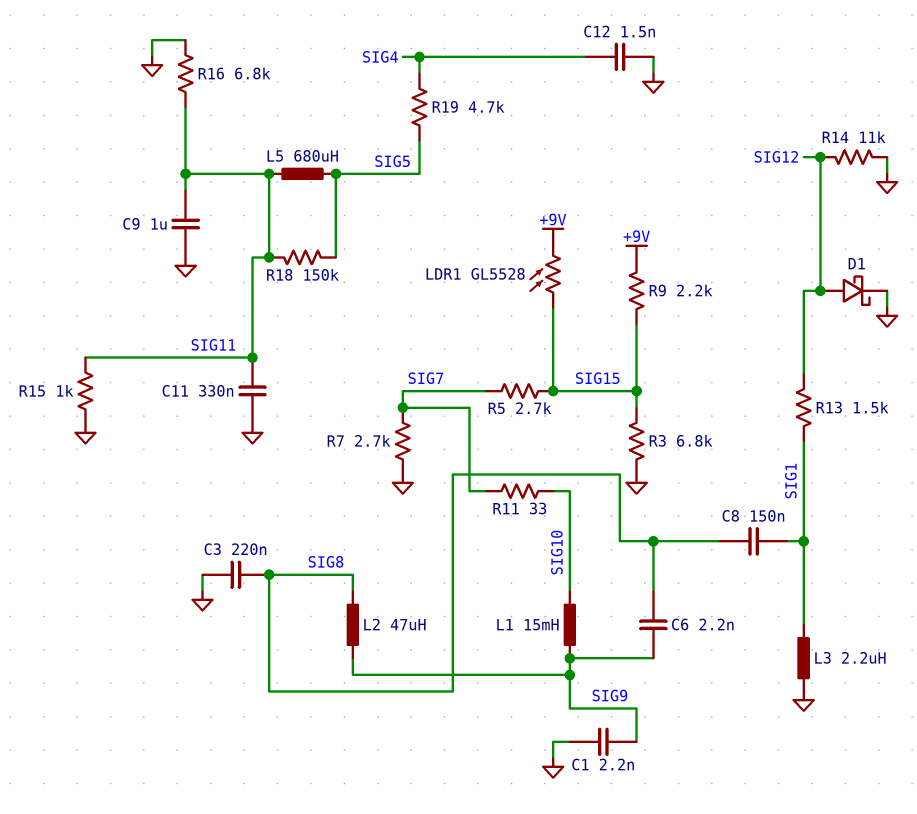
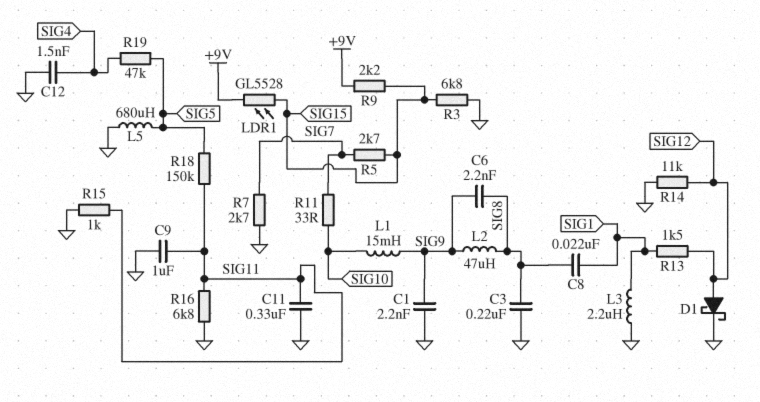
C8: 150nF (SIG1, SIG8) -> 22nF (SIG1, SIG8)
L5: 680uH (SIG5, SIG11) -> 680uH (GND, SIG5)
R19: 4.7k (SIG4, SIG5) -> 47k (SIG4, SIG5)

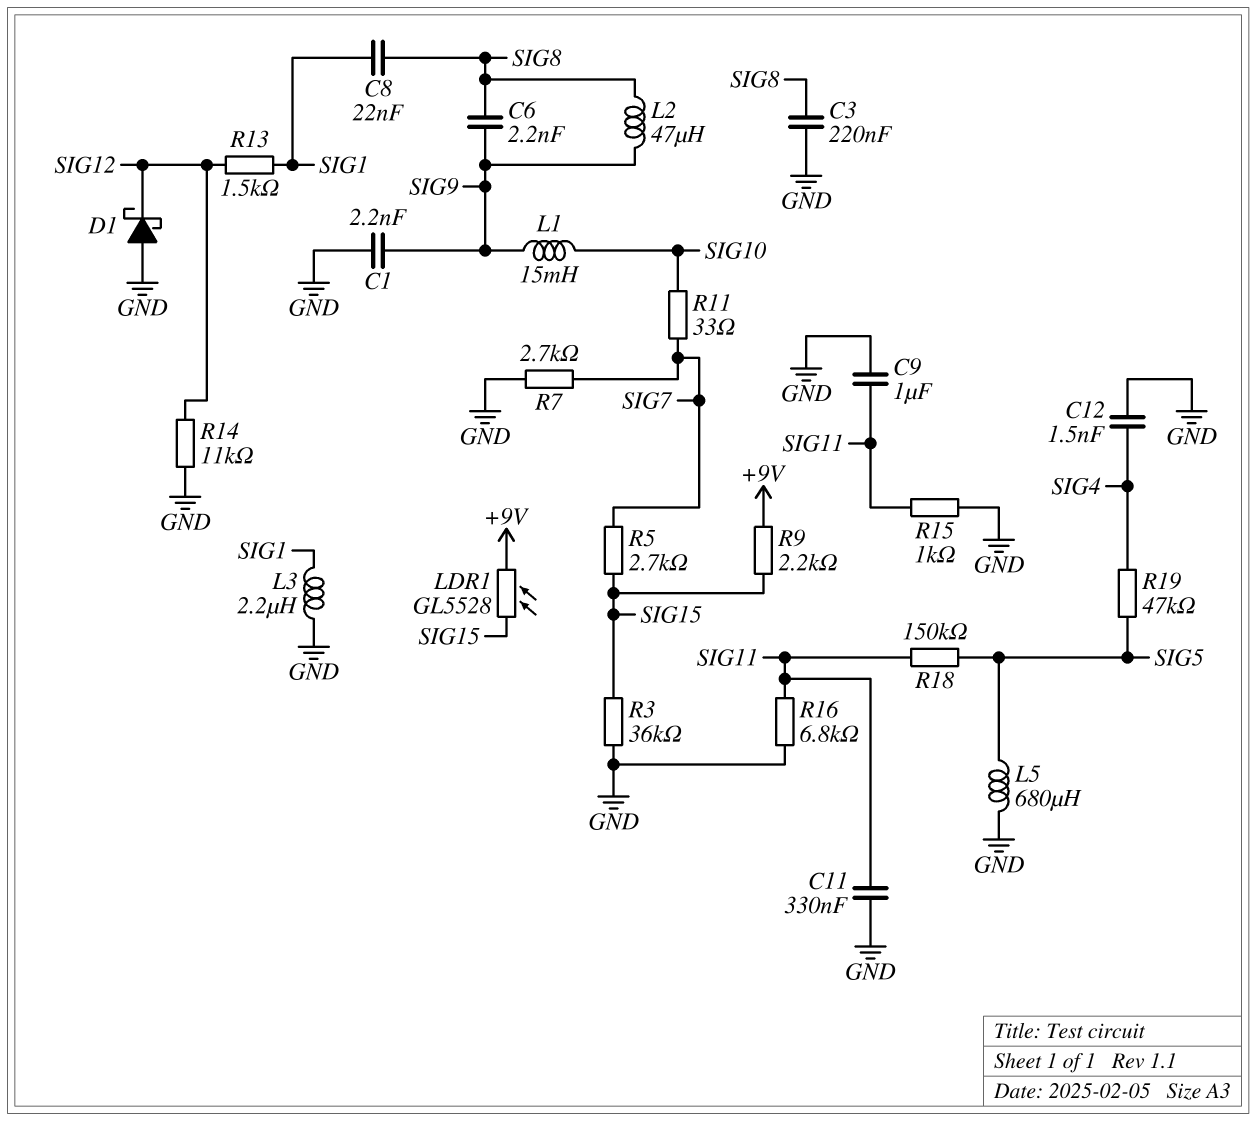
D1: schottky (A SIG12, K GND) -> schottky (A GND, K SIG12)
R3: 6.8k (GND, SIG15) -> 36k (GND, SIG15)

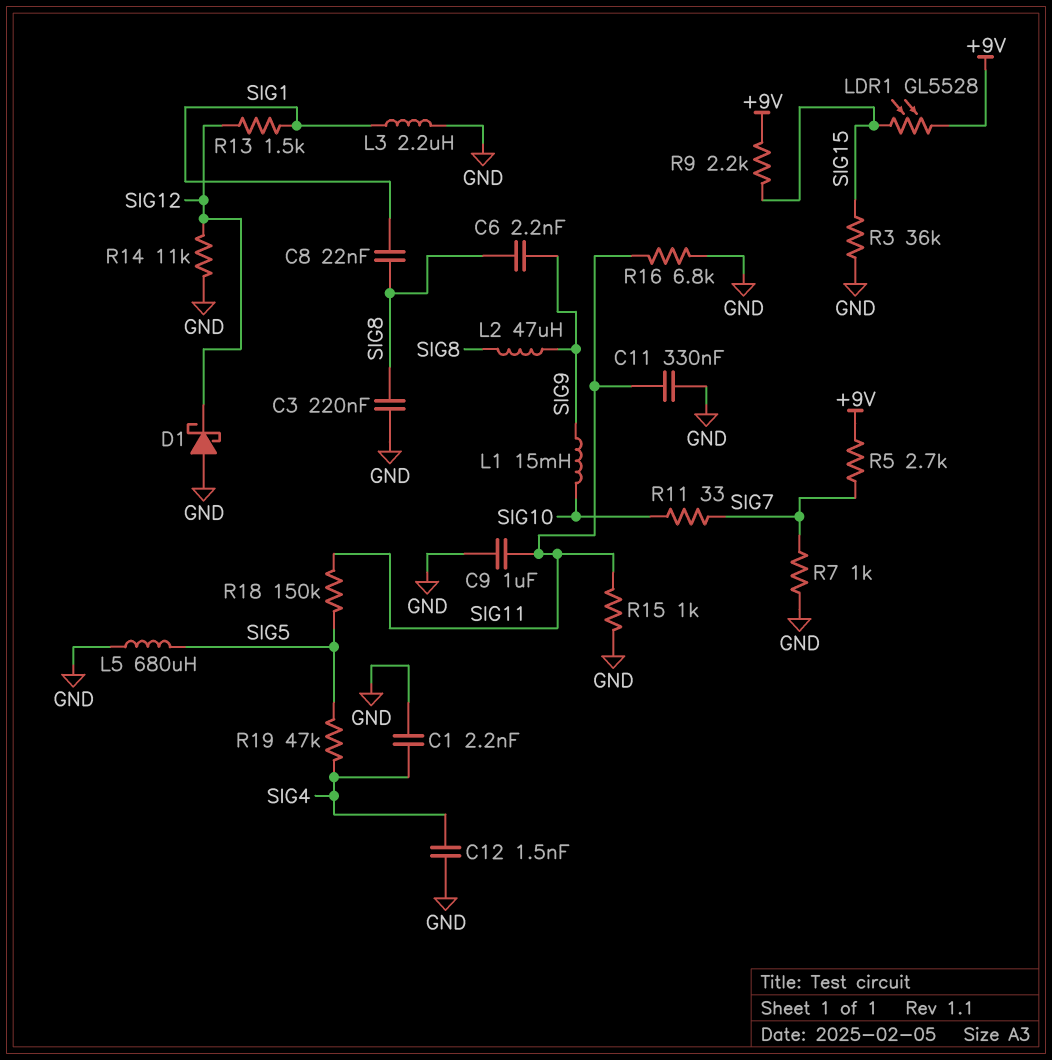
C1: 2.2nF (GND, SIG9) -> 2.2nF (GND, SIG4)
R5: 2.7k (SIG7, SIG15) -> 2.7k (+9V, SIG7)
R7: 2.7k (GND, SIG7) -> 1k (GND, SIG7)

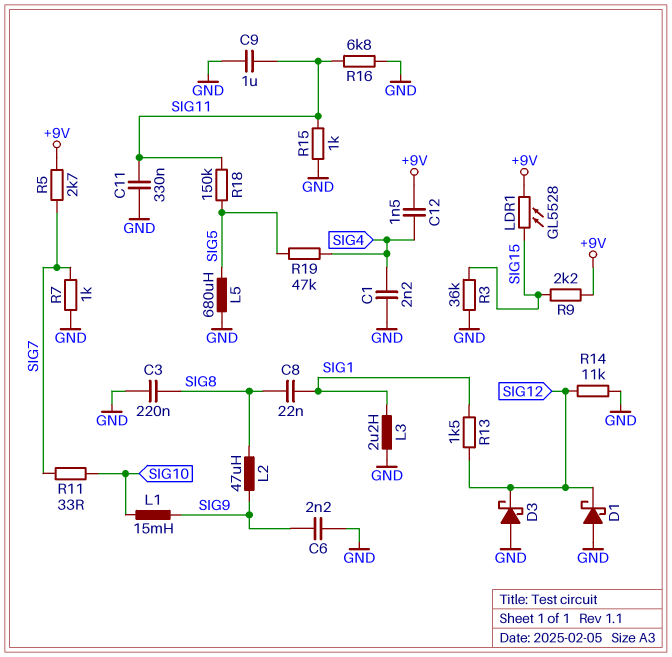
C6: 2.2nF (SIG8, SIG9) -> 2.2nF (GND, SIG9)
C12: 1.5nF (GND, SIG4) -> 1.5nF (+9V, SIG4)
D3: none -> schottky (A GND, K SIG12)

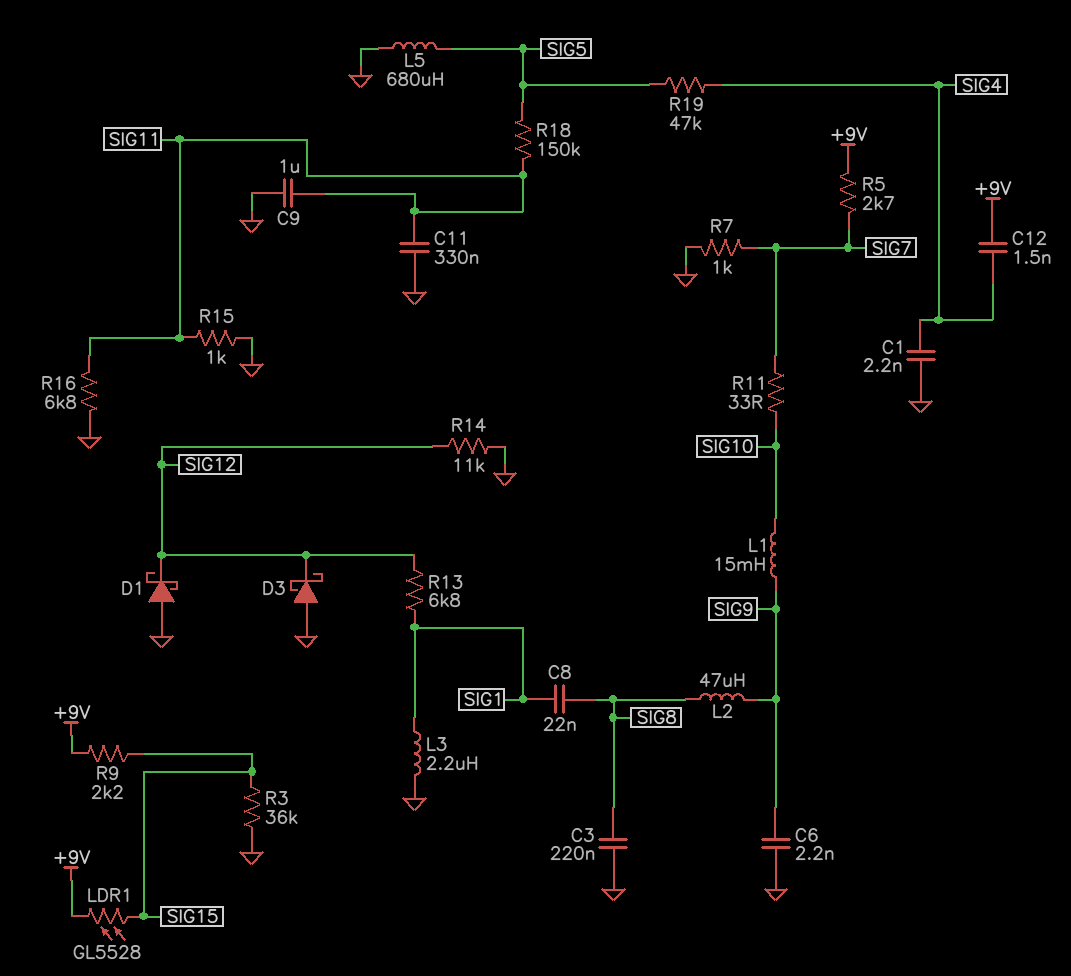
R13: 1.5k (SIG1, SIG12) -> 6.8k (SIG1, SIG12)

